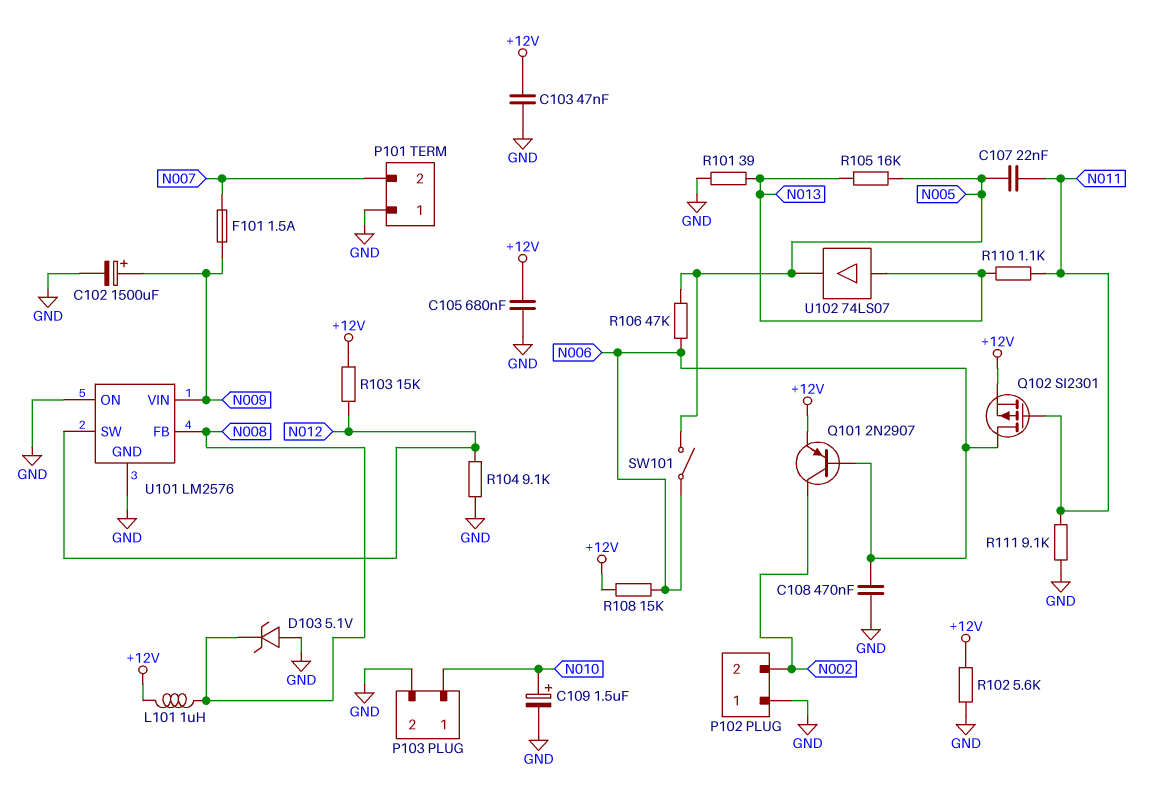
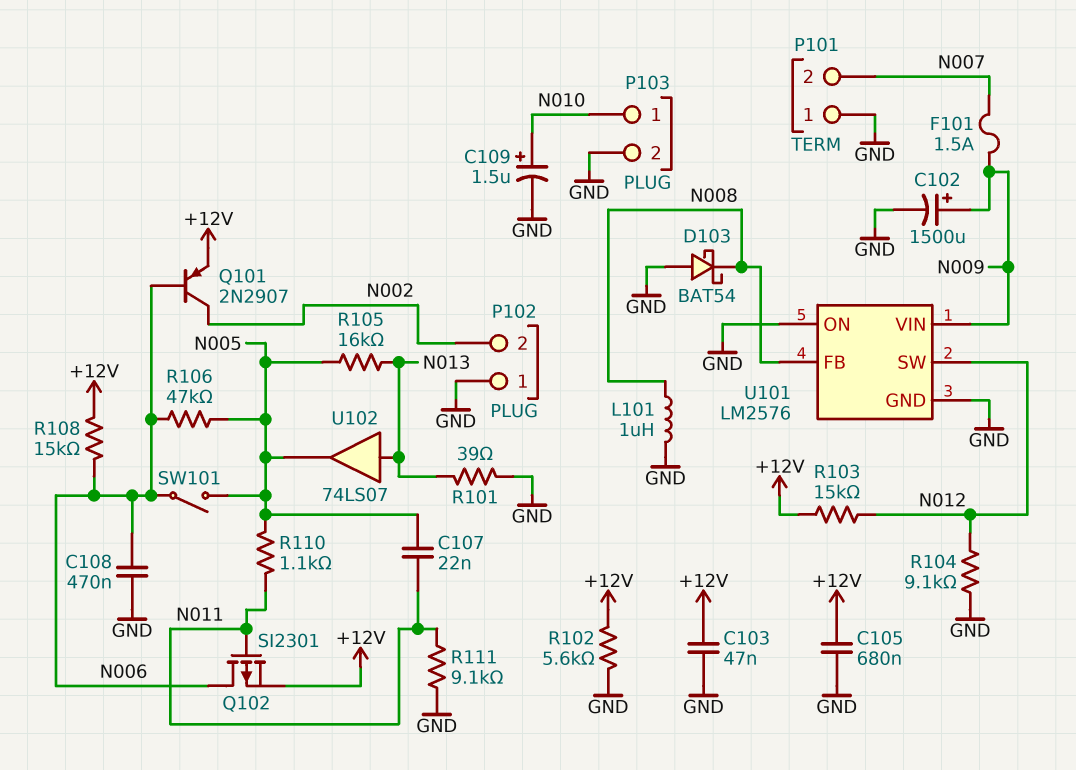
D103: zener 5.1V (A GND, K N008) -> schottky BAT54 (A GND, K N008)
L101: 1uH (+12V, N008) -> 1uH (GND, N008)
R110: 1.1k (N011, N013) -> 1.1k (N005, N011)

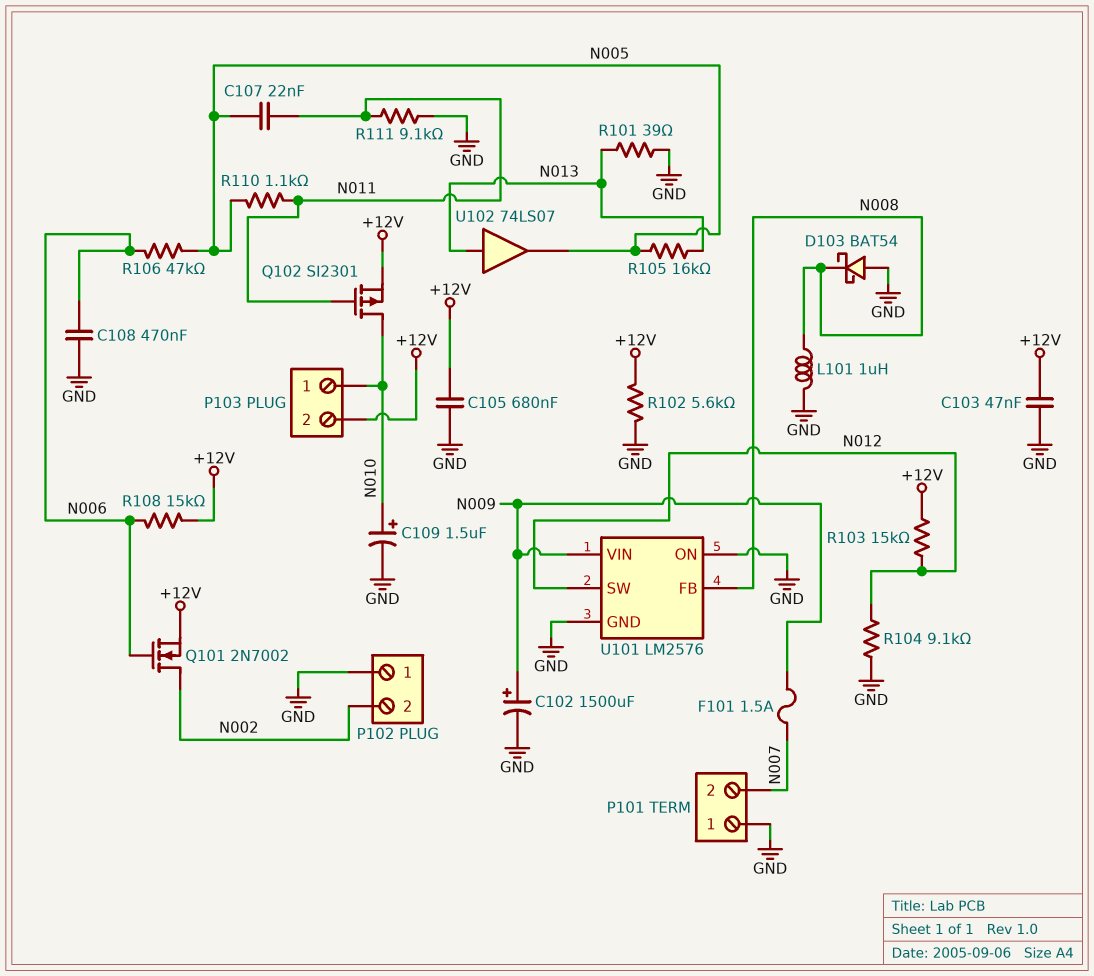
P103 pin 2: GND -> +12V
Q101: PNP 2N2907 (B N006, C N002, E +12V) -> NMOS 2N7002 (G N006, D N002, S +12V)
Q102: PMOS SI2301 (G N011, D N006, S +12V) -> PMOS SI2301 (G N011, D N010, S +12V)
SW101: switch (N005, N006) -> none

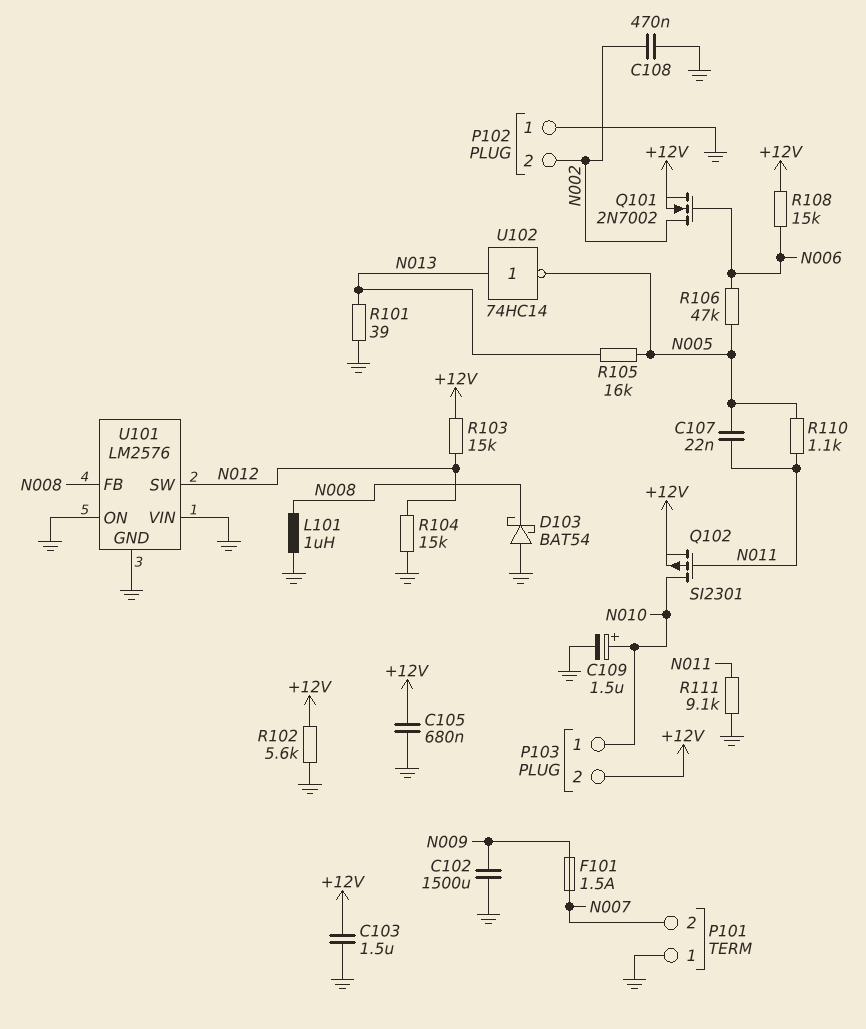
C102: 1500uF (plus N009, minus GND) -> 1500uF (GND, N009)
C103: 47nF (+12V, GND) -> 1.5uF (+12V, GND)
C108: 470nF (GND, N006) -> 470nF (GND, N002)
R104: 9.1k (GND, N012) -> 15k (GND, N012)
U101 pin VIN: N009 -> GND
U102: buffer 74LS07 (in N013, out N005) -> NOT 74HC14 (in N013, out N005)

